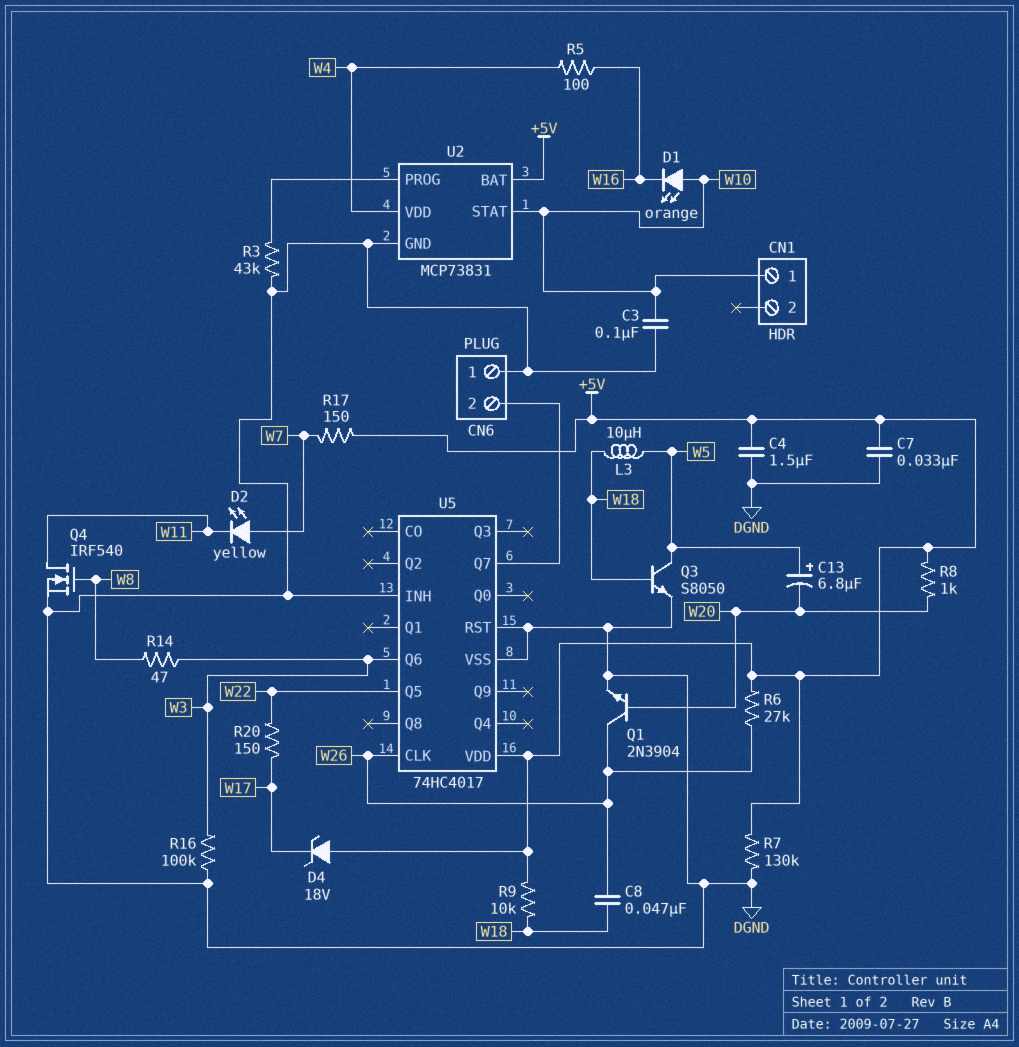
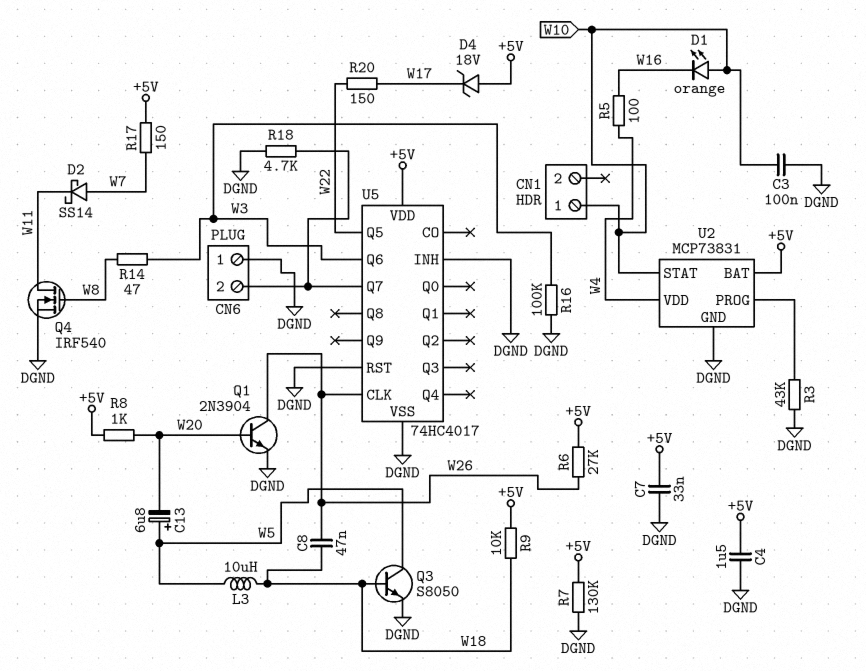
D2: LED yellow (A W7, K W11) -> schottky SS14 (A W7, K W11)
R18: none -> 4.7k (CN6/2, DGND)

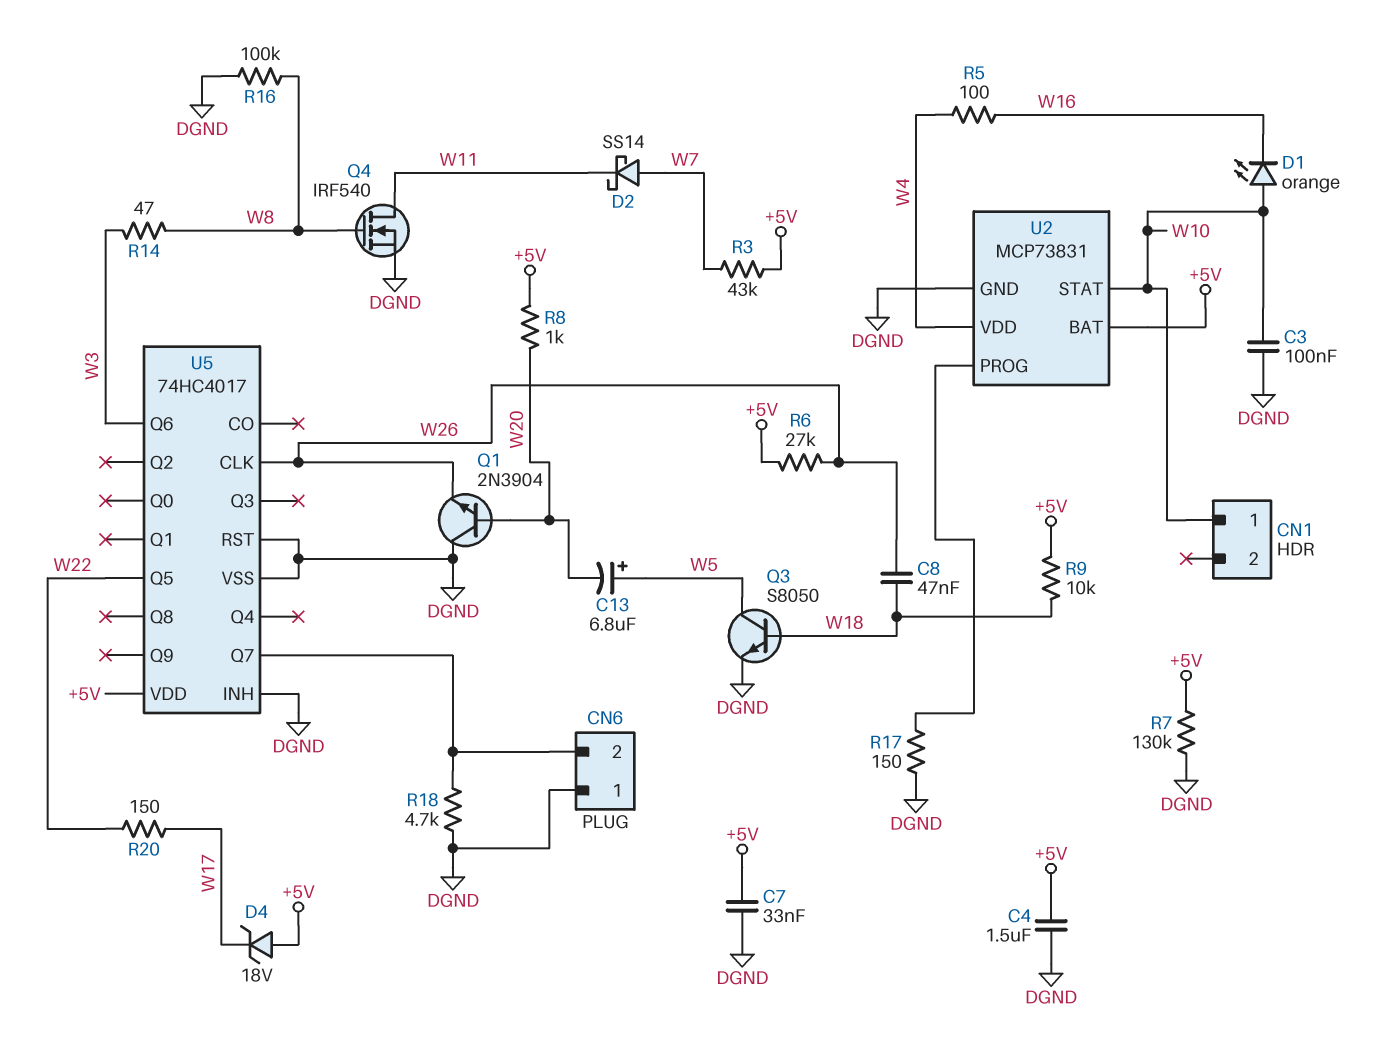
L3: 10uH (W5, W18) -> none
Q1: NPN 2N3904 (B W20, C W26, E DGND) -> NPN 2N3904 (B W20, C DGND, E W26)
R3: 43k (DGND, U2/PROG) -> 43k (+5V, W7)
R16: 100k (DGND, W3) -> 100k (DGND, W8)
R17: 150 (+5V, W7) -> 150 (DGND, U2/PROG)

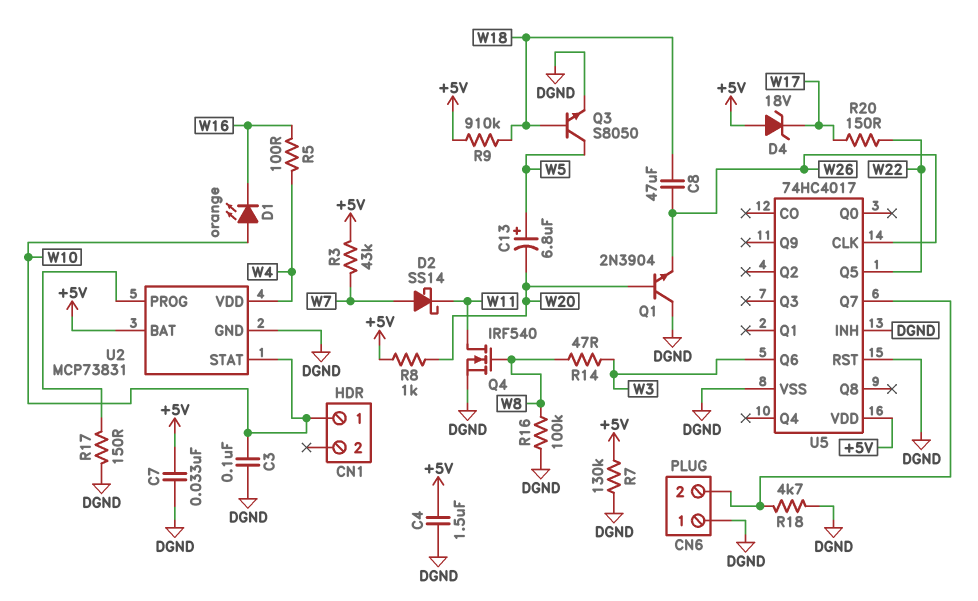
C8: 47nF (W18, W26) -> 47uF (W18, W26)
R6: 27k (+5V, W26) -> none
R9: 10k (+5V, W18) -> 910k (+5V, W18)

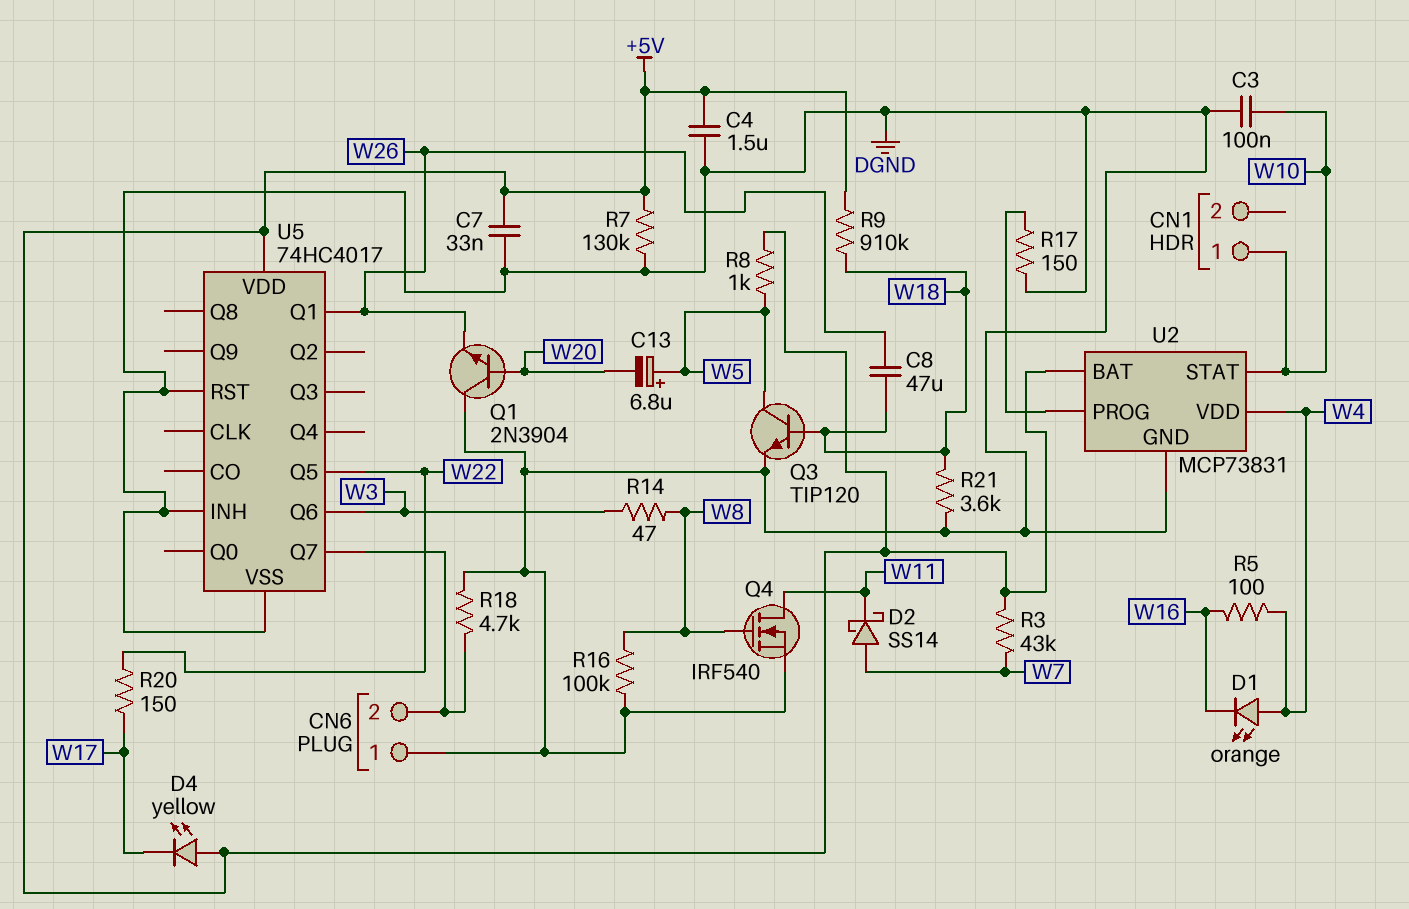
D1: LED orange (A W10, K W16) -> LED orange (A W4, K W16)
D4: zener 18V (A +5V, K W17) -> LED yellow (A +5V, K W17)
Q3: NPN S8050 (B W18, C W5, E DGND) -> NPN TIP120 (B W18, C W5, E DGND)
R8: 1k (+5V, W20) -> 1k (+5V, W5)
R21: none -> 3.6k (DGND, W18)
U5 pin CLK: W26 -> none
U5 pin Q1: none -> W26

